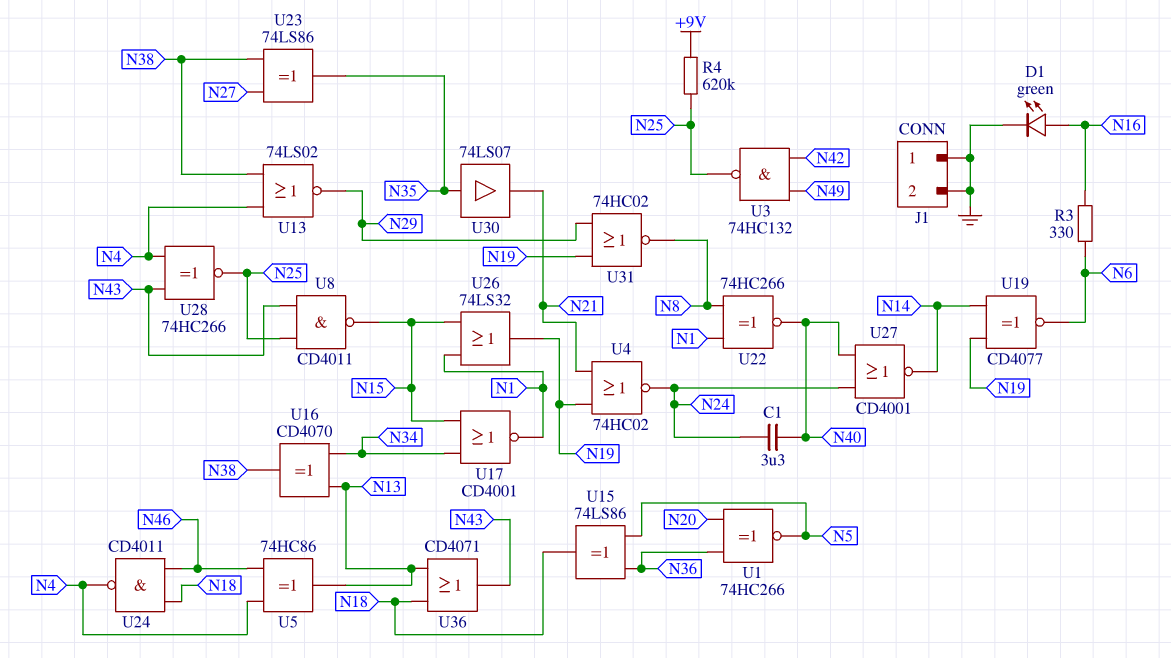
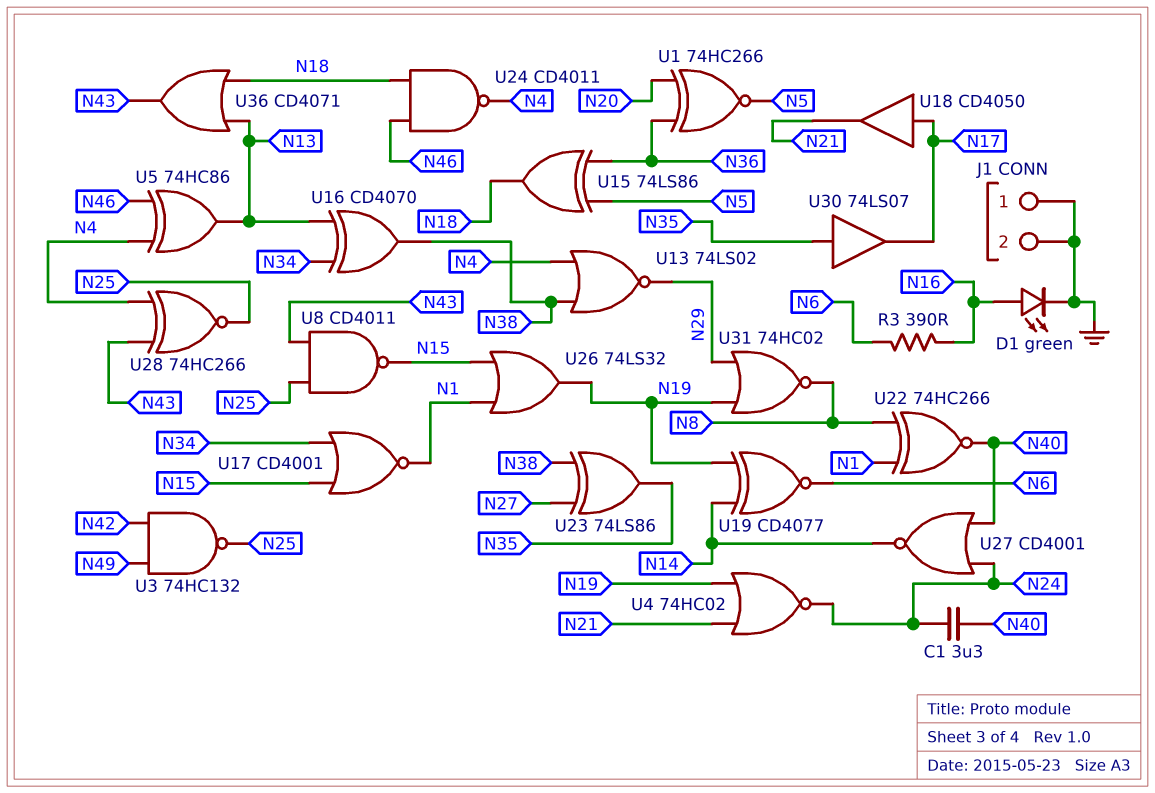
R3: 330 (N6, N16) -> 390 (N6, N16)
R4: 620k (+9V, N25) -> none
U18: none -> buffer CD4050 (in N17, out N21)
U30: buffer 74LS07 (in N35, out N21) -> buffer 74LS07 (in N35, out N17)

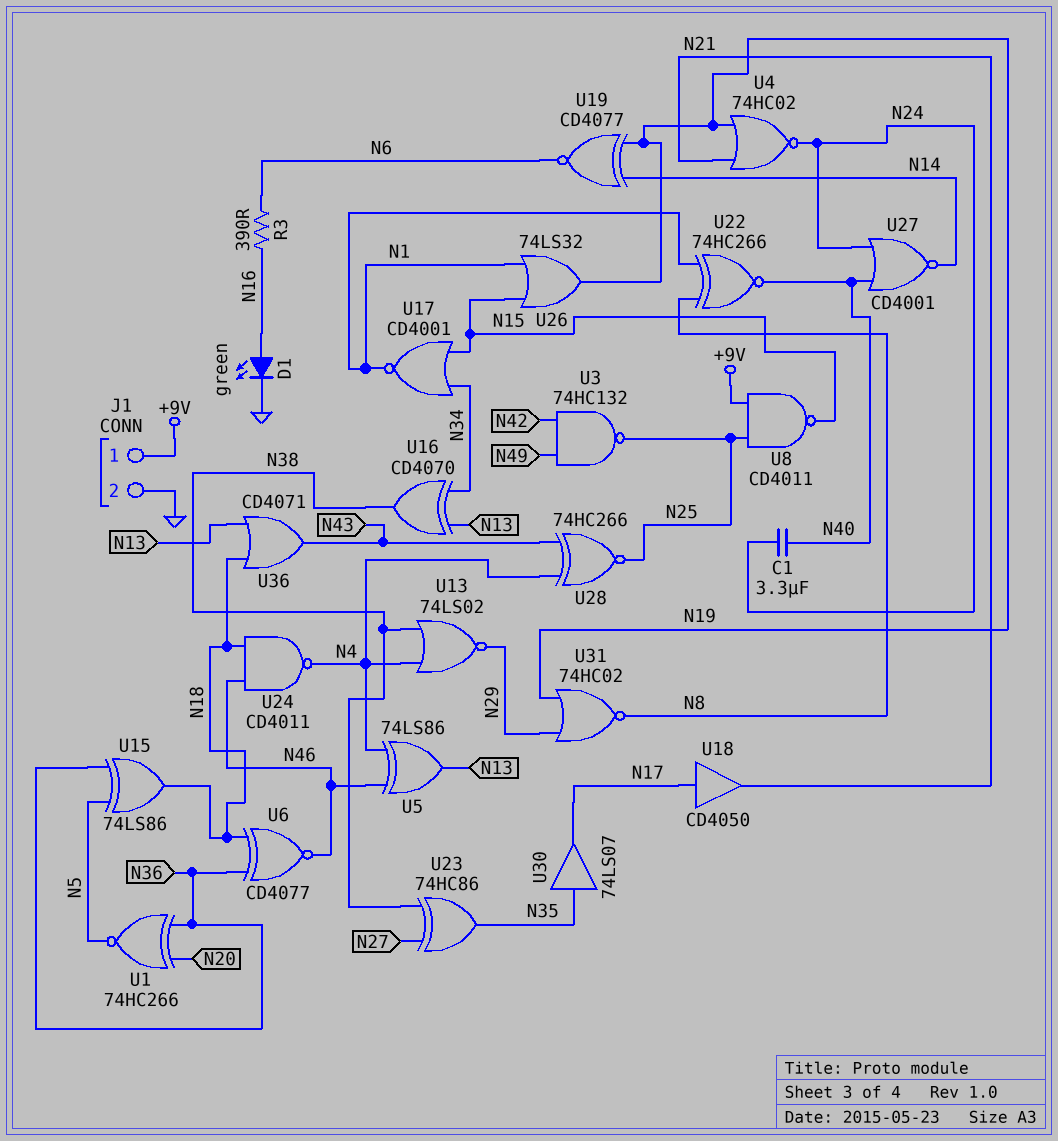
J1 pin 1: GND -> +9V
U5: XOR 74HC86 (in N4, in N46, out N13) -> XOR 74LS86 (in N4, in N46, out N13)
U6: none -> XNOR CD4077 (in N18, in N36, out N46)
U8: NAND CD4011 (in N25, in N43, out N15) -> NAND CD4011 (in +9V, in N25, out N15)
U23: XOR 74LS86 (in N27, in N38, out N35) -> XOR 74HC86 (in N27, in N38, out N35)

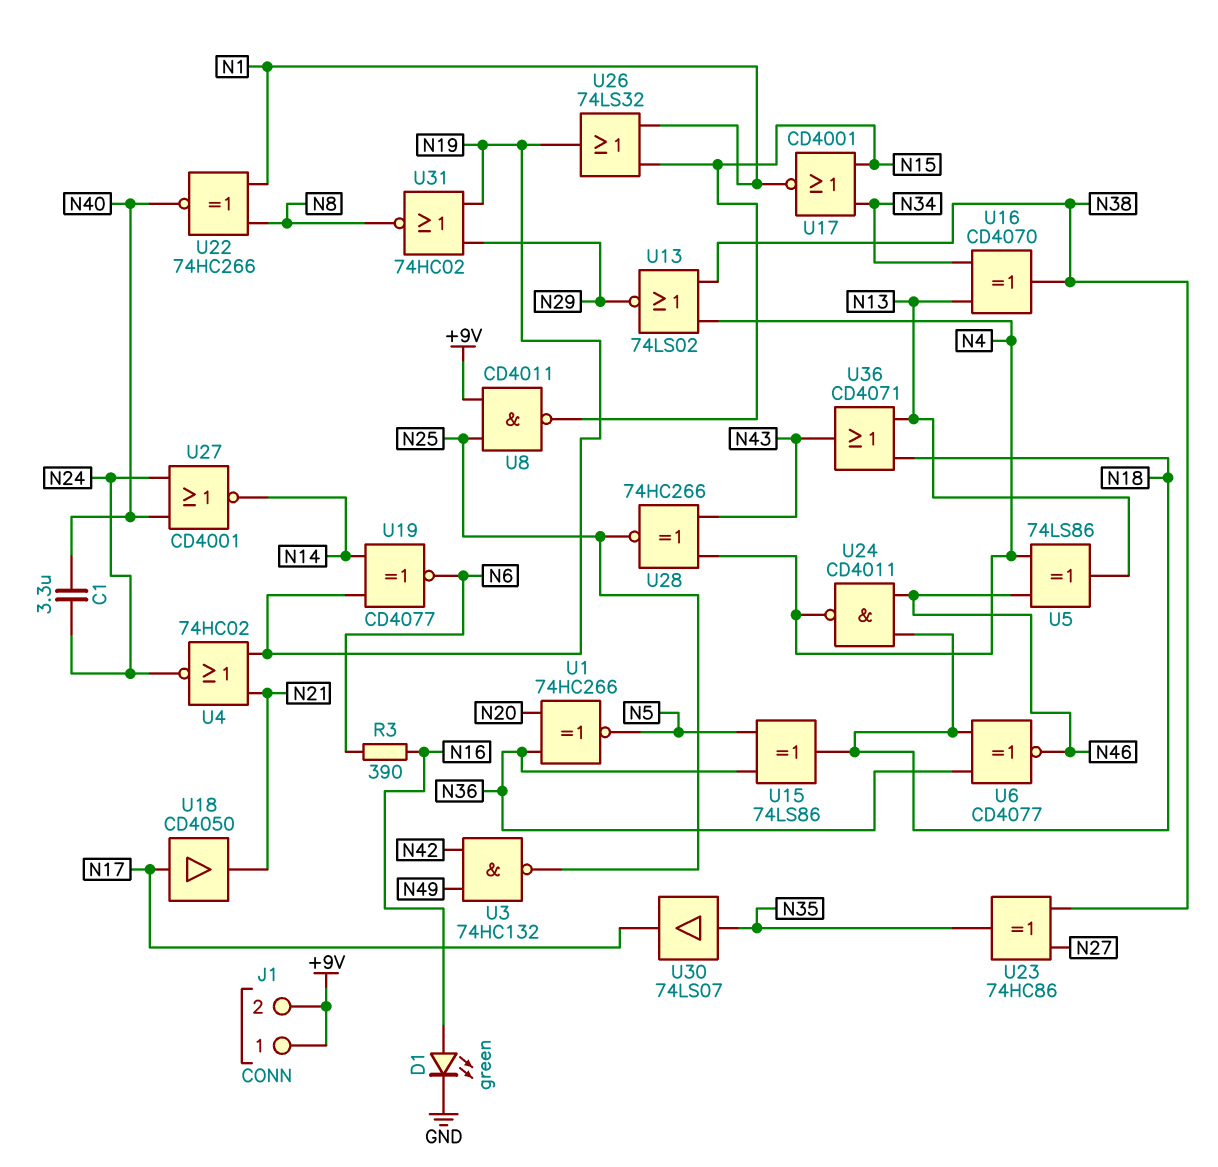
J1 pin 2: GND -> +9V

